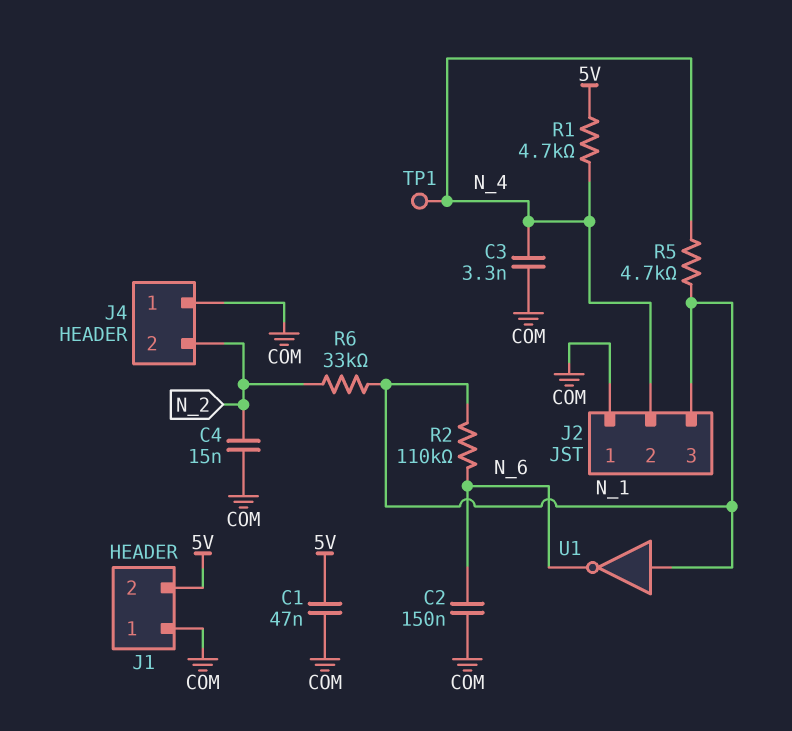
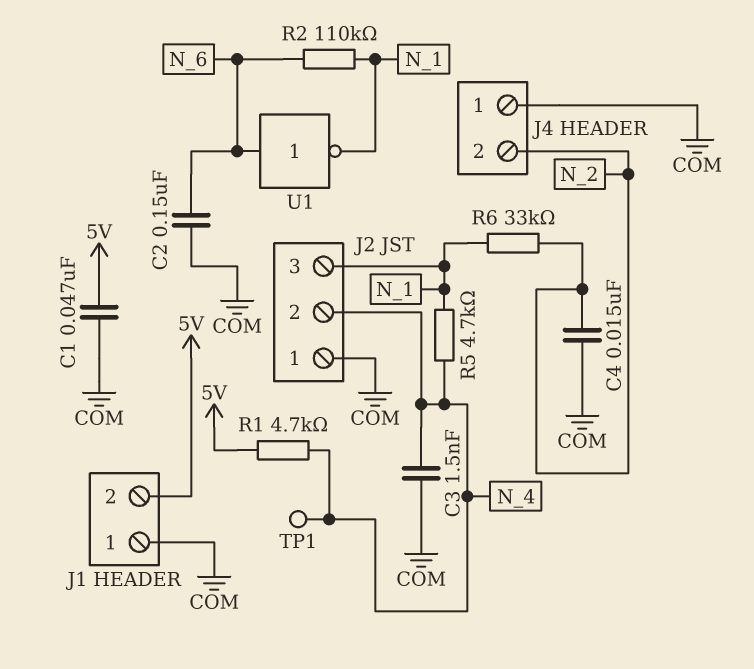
C3: 3.3nF (COM, N_4) -> 1.5nF (COM, N_4)
U1: NOT (in N_1, out N_6) -> NOT (in N_6, out N_1)

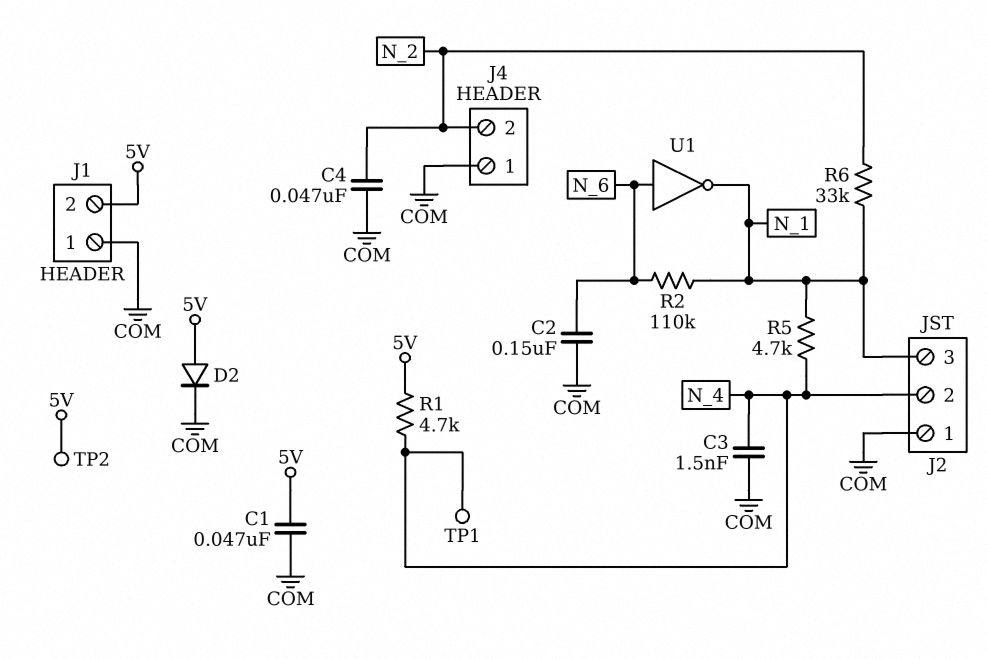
C4: 15nF (COM, N_2) -> 47nF (COM, N_2)
D2: none -> diode (A 5V, K COM)
TP2: none -> test point (5V)

